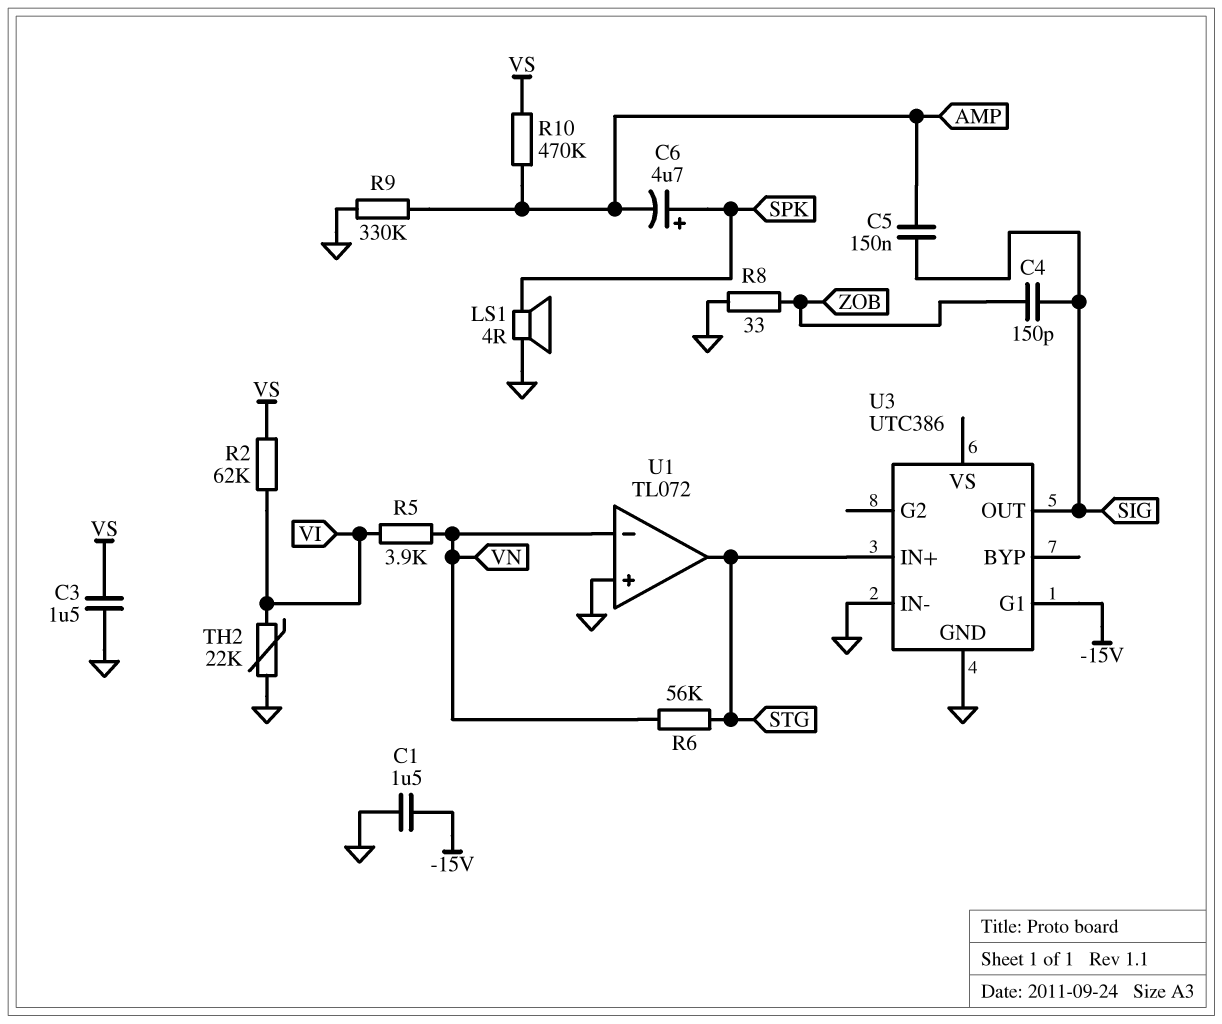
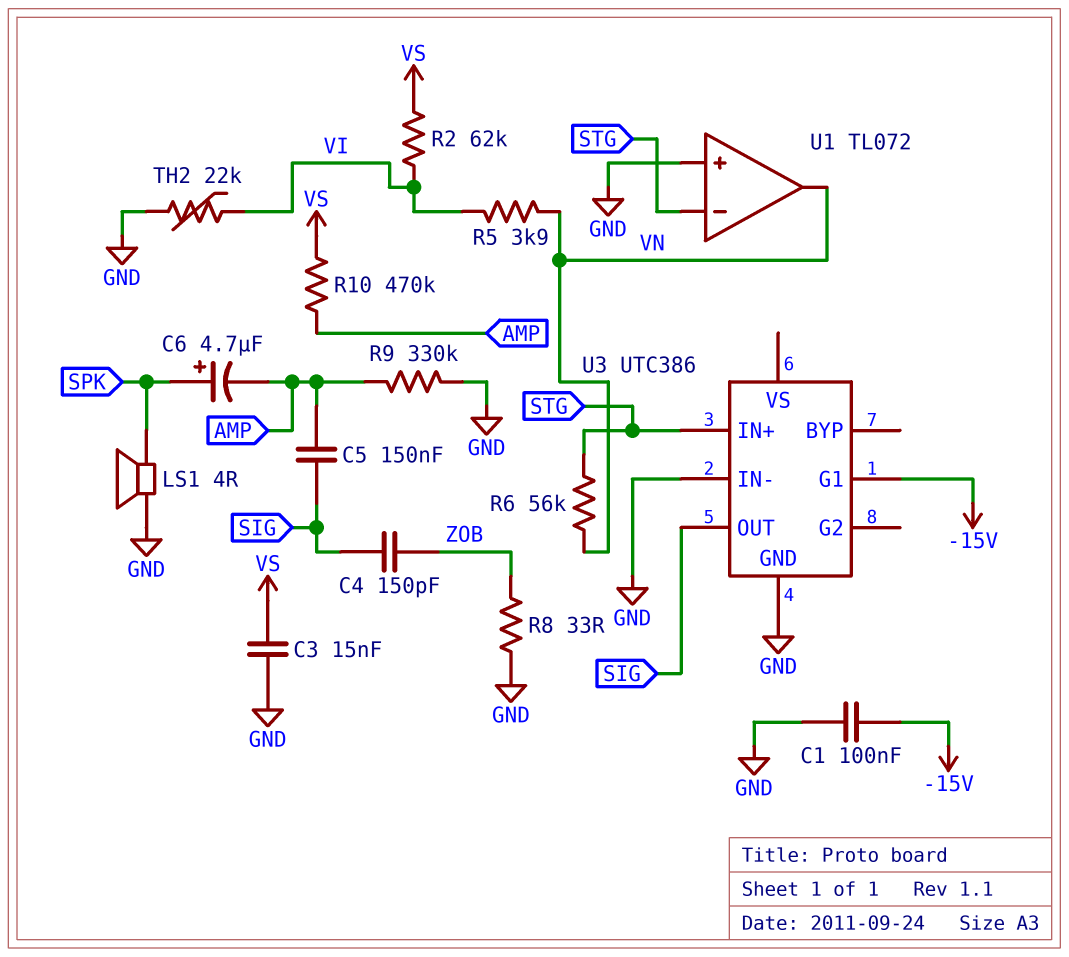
C1: 1.5uF (-15V, GND) -> 100nF (-15V, GND)
C3: 1.5uF (GND, VS) -> 15nF (GND, VS)
U1 pin in-: VN -> STG
U1 pin out: STG -> VN

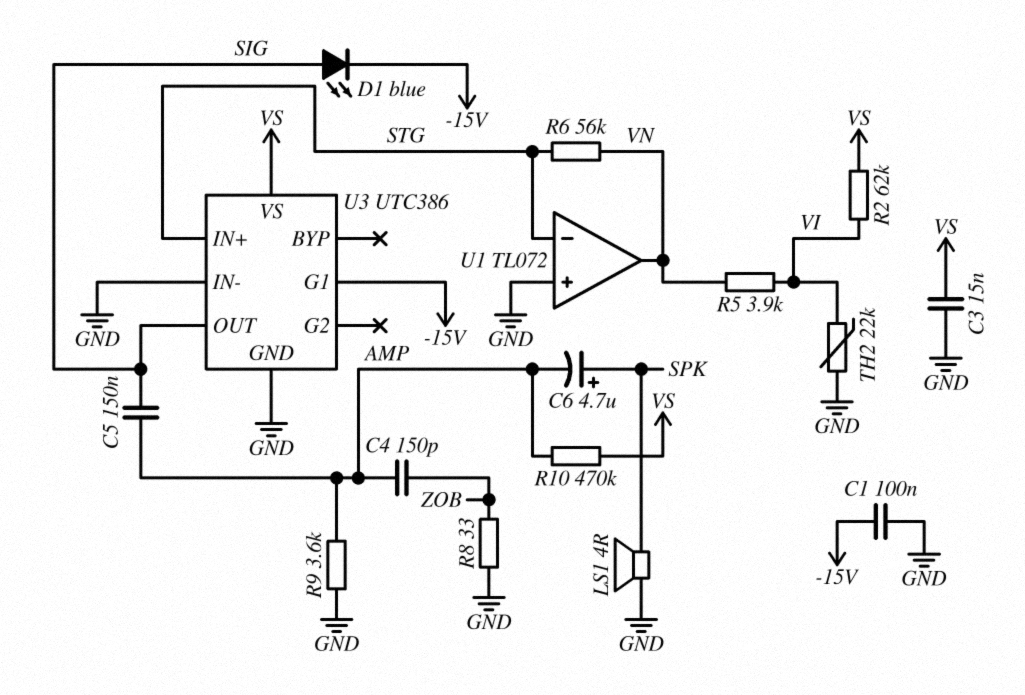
C4: 150pF (SIG, ZOB) -> 150pF (AMP, ZOB)
D1: none -> LED blue (A SIG, K -15V)
R9: 330k (AMP, GND) -> 3.6k (AMP, GND)
U3 pin VS: none -> VS

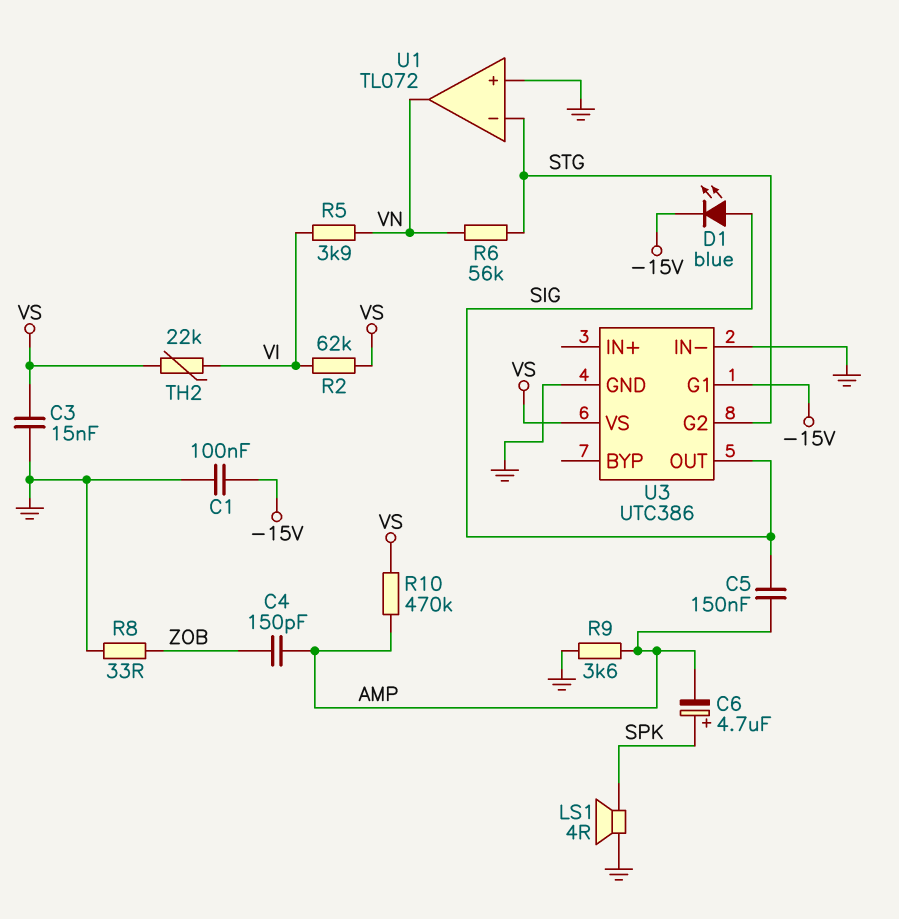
TH2: 22k (GND, VI) -> 22k (VI, VS)
U3 pin G2: none -> STG
U3 pin IN+: STG -> none

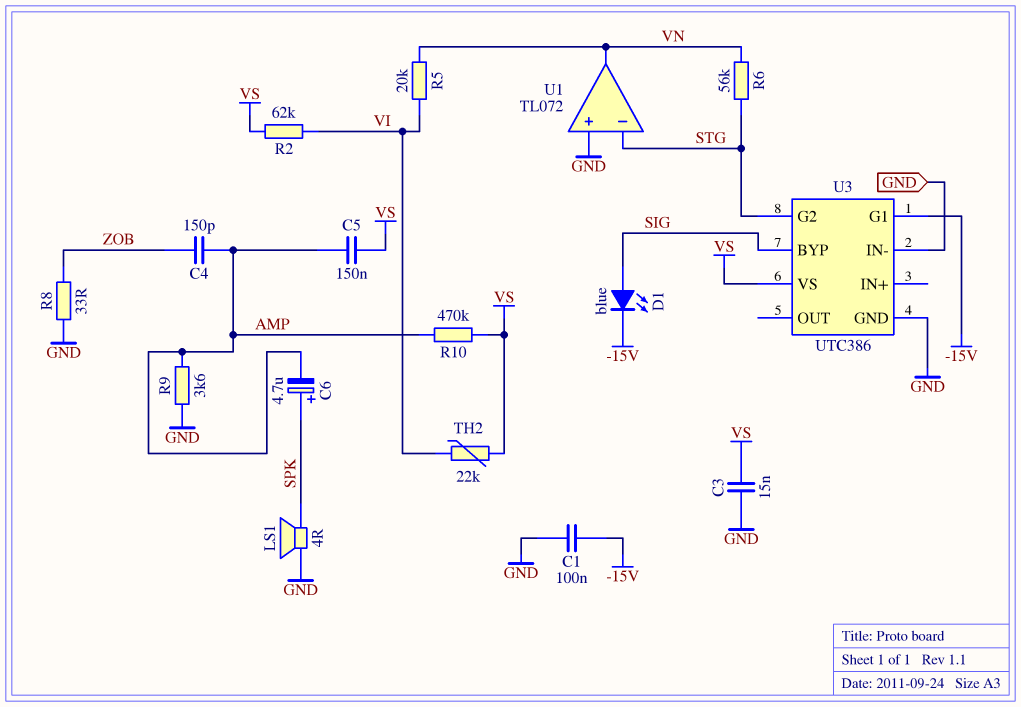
C5: 150nF (AMP, SIG) -> 150nF (AMP, VS)
R5: 3.9k (VI, VN) -> 20k (VI, VN)
U3 pin BYP: none -> SIG
U3 pin OUT: SIG -> none

